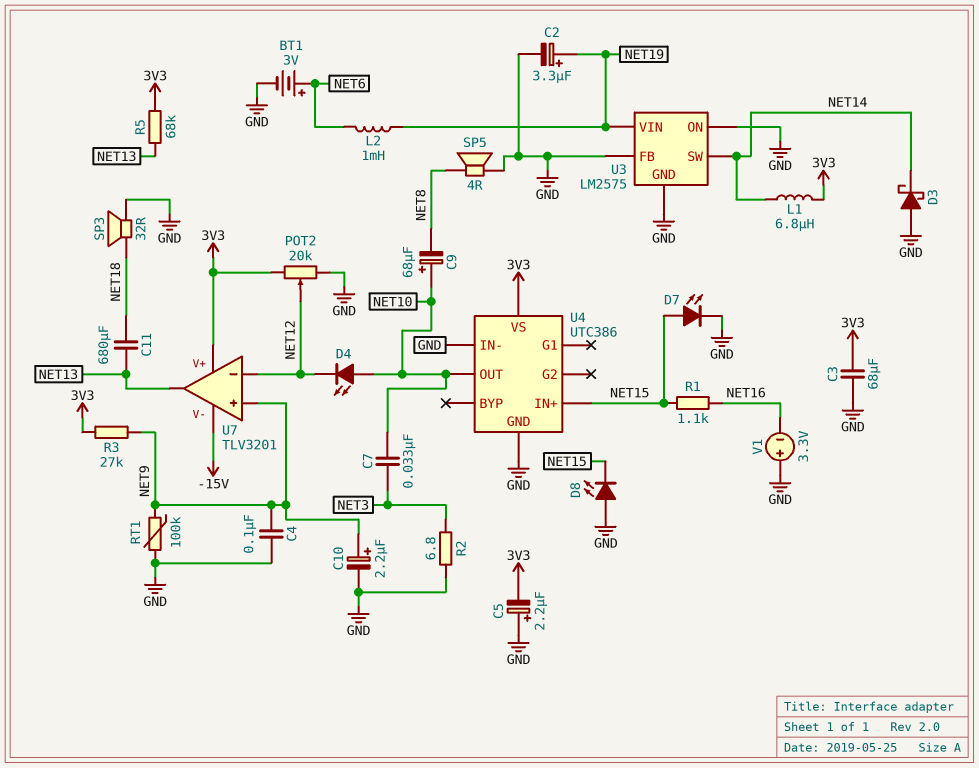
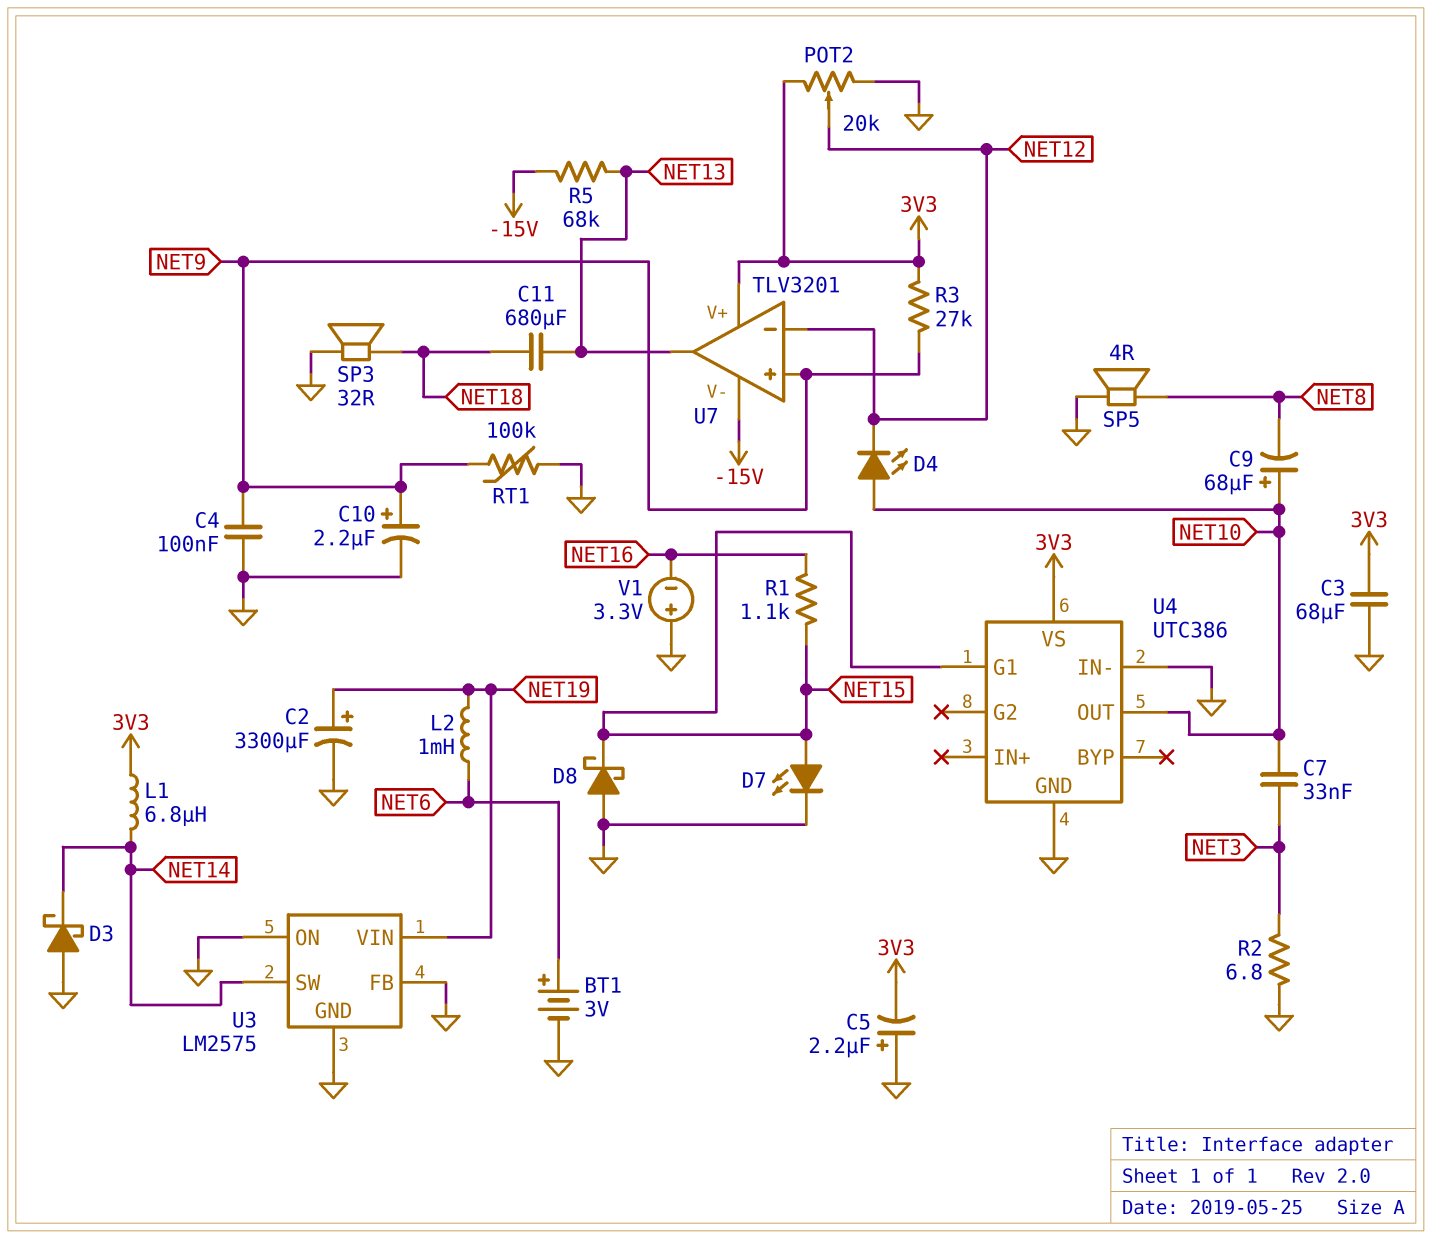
C2: 3.3uF (plus NET19, minus GND) -> 3300uF (plus NET19, minus GND)
D8: LED (A GND, K NET15) -> schottky (A GND, K NET15)
R5: 68k (3V3, NET13) -> 68k (-15V, NET13)
U4 pin G1: none -> NET15
U4 pin IN+: NET15 -> none

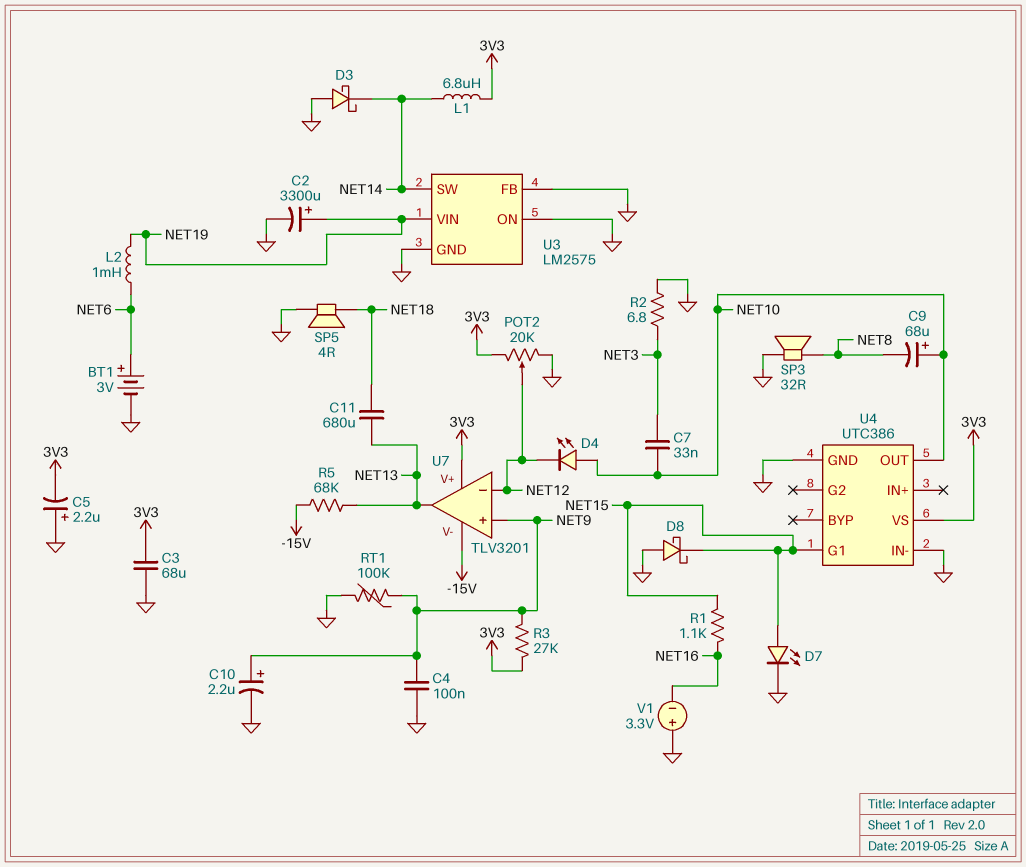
SP3: speaker 32R (GND, NET18) -> speaker 32R (GND, NET8)
SP5: speaker 4R (GND, NET8) -> speaker 4R (GND, NET18)

